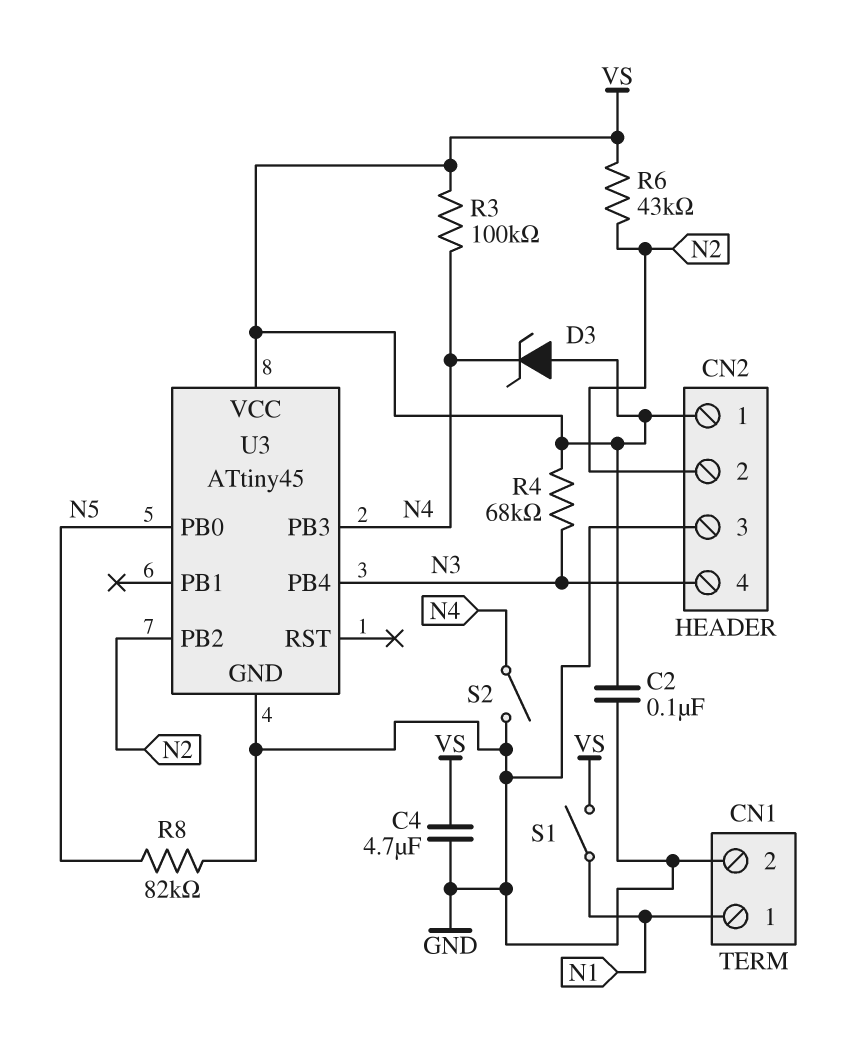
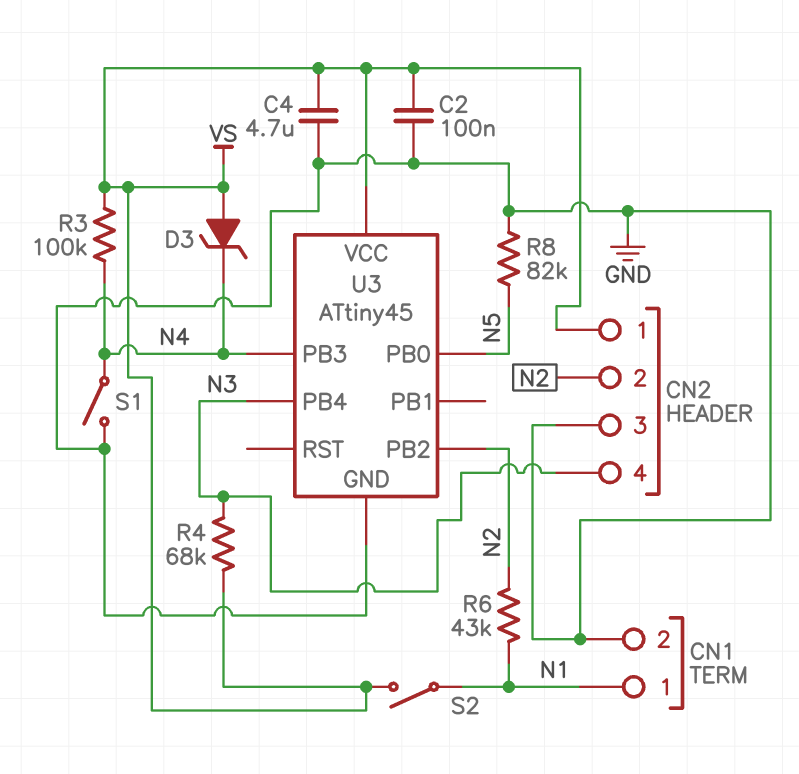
R6: 43k (N2, VS) -> 43k (N1, N2)
S1: switch (N1, VS) -> switch (GND, N4)
S2: switch (GND, N4) -> switch (N1, VS)

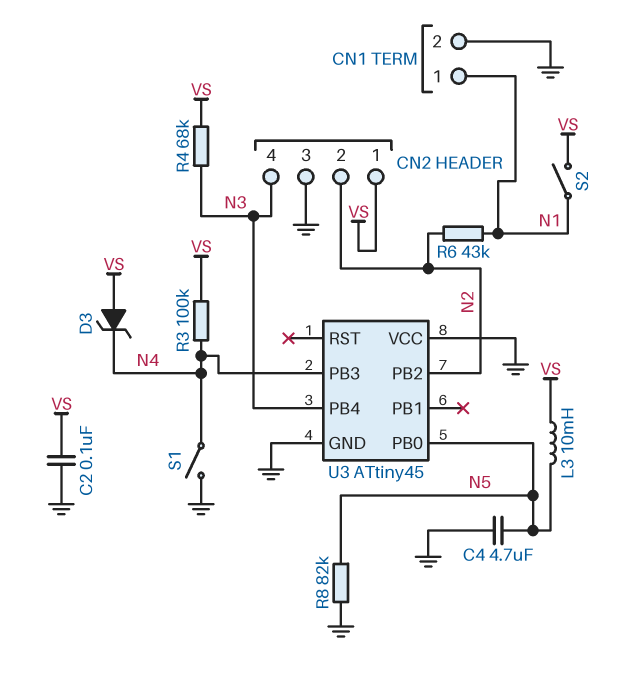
C4: 4.7uF (GND, VS) -> 4.7uF (GND, N5)
L3: none -> 10mH (N5, VS)
U3 pin VCC: VS -> GND

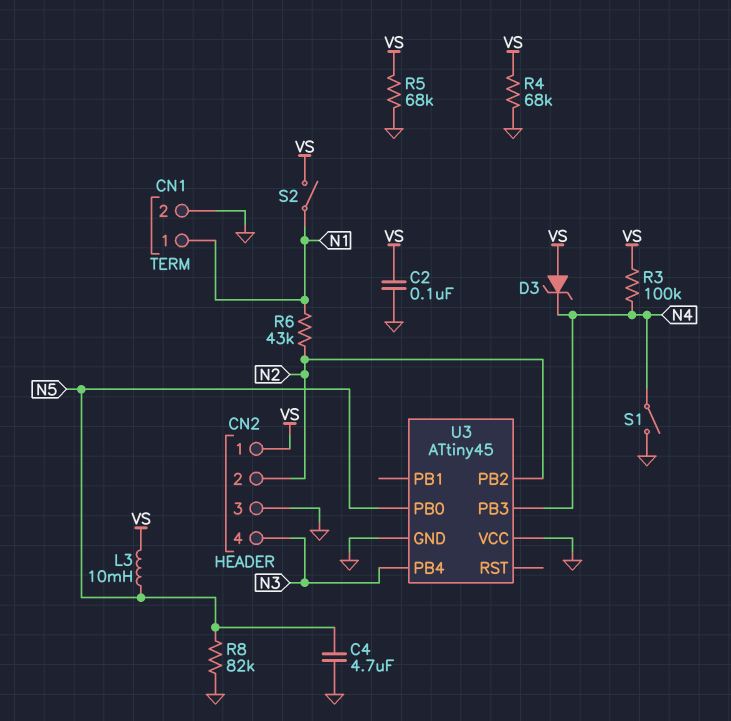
R4: 68k (N3, VS) -> 68k (GND, VS)
R5: none -> 68k (GND, VS)

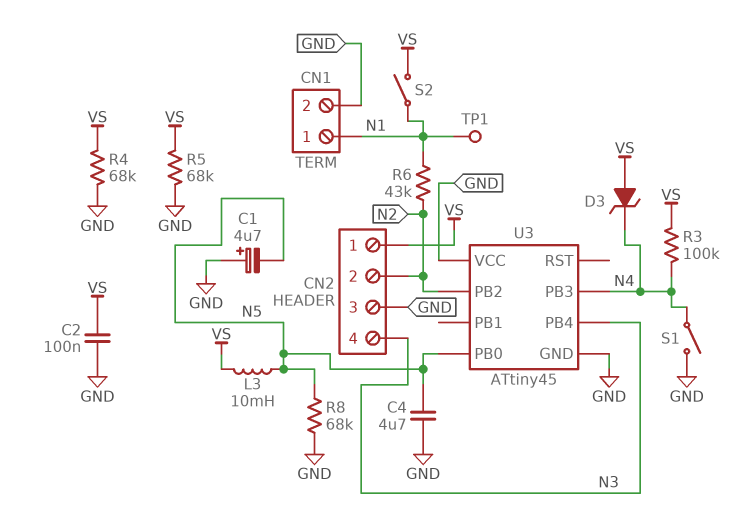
C1: none -> 4.7uF (plus GND, minus N5)
R8: 82k (GND, N5) -> 68k (GND, N5)
TP1: none -> test point (N1)

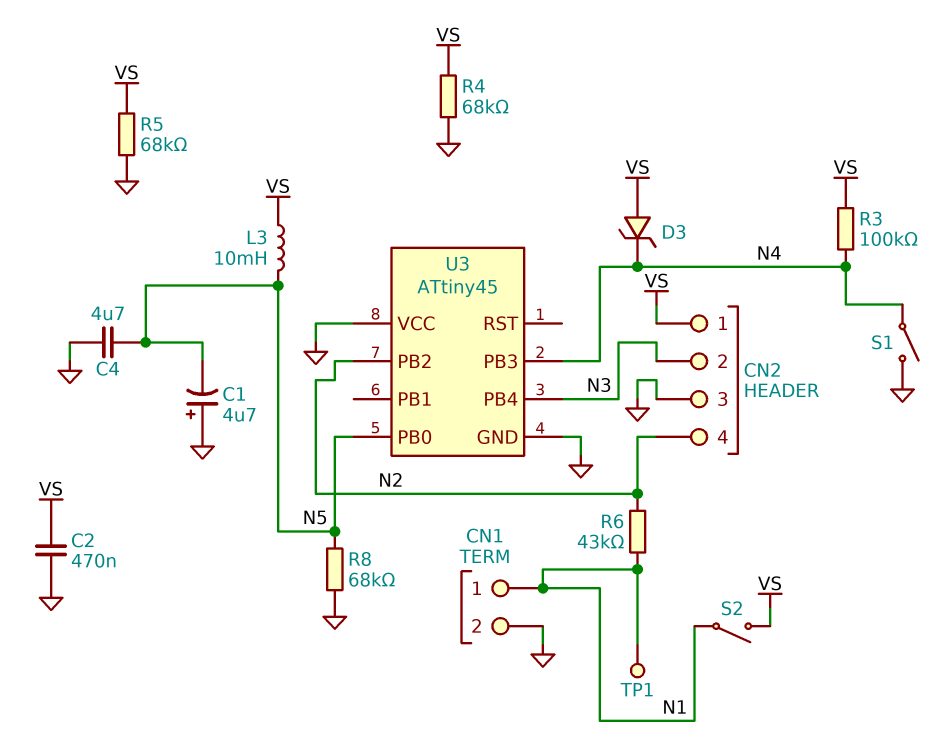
C2: 100nF (GND, VS) -> 470nF (GND, VS)
CN2 pin 2: N2 -> N3
CN2 pin 4: N3 -> N2

